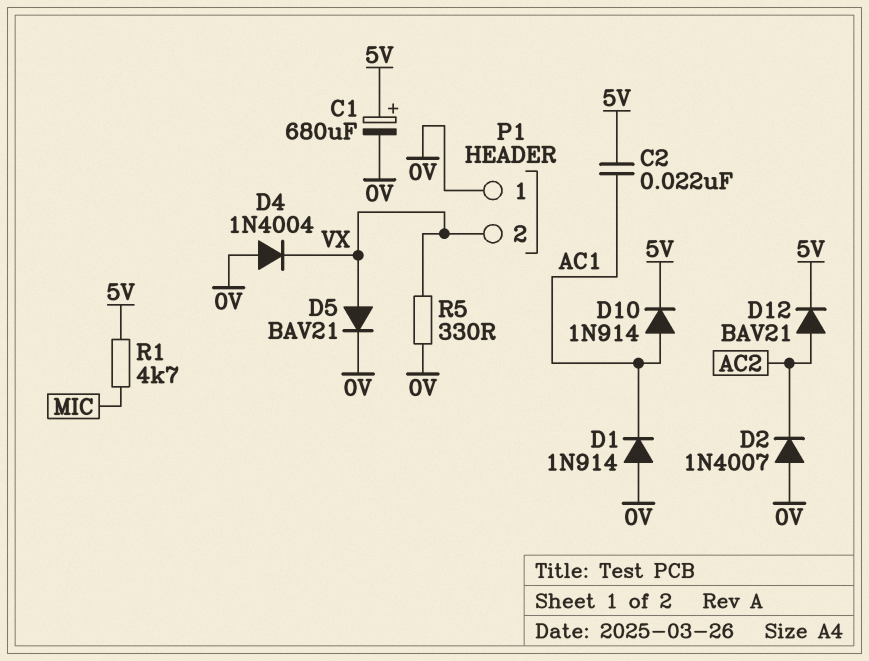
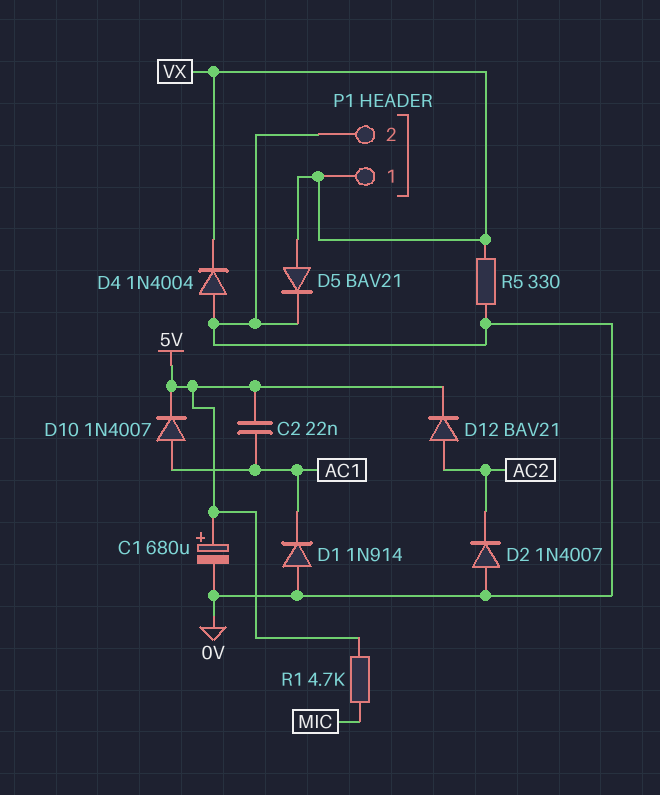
D10: diode 1N914 (A AC1, K 5V) -> diode 1N4007 (A AC1, K 5V)
P1 pin 1: 0V -> VX
P1 pin 2: VX -> 0V

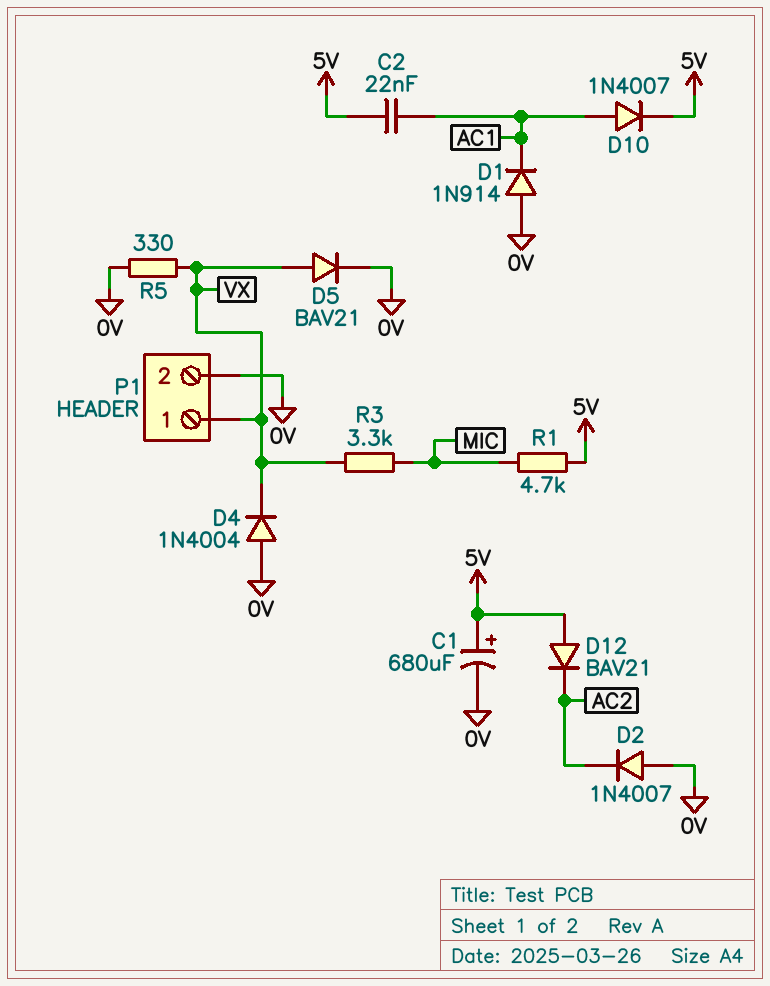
D12: diode BAV21 (A AC2, K 5V) -> diode BAV21 (A 5V, K AC2)
R3: none -> 3.3k (MIC, VX)

